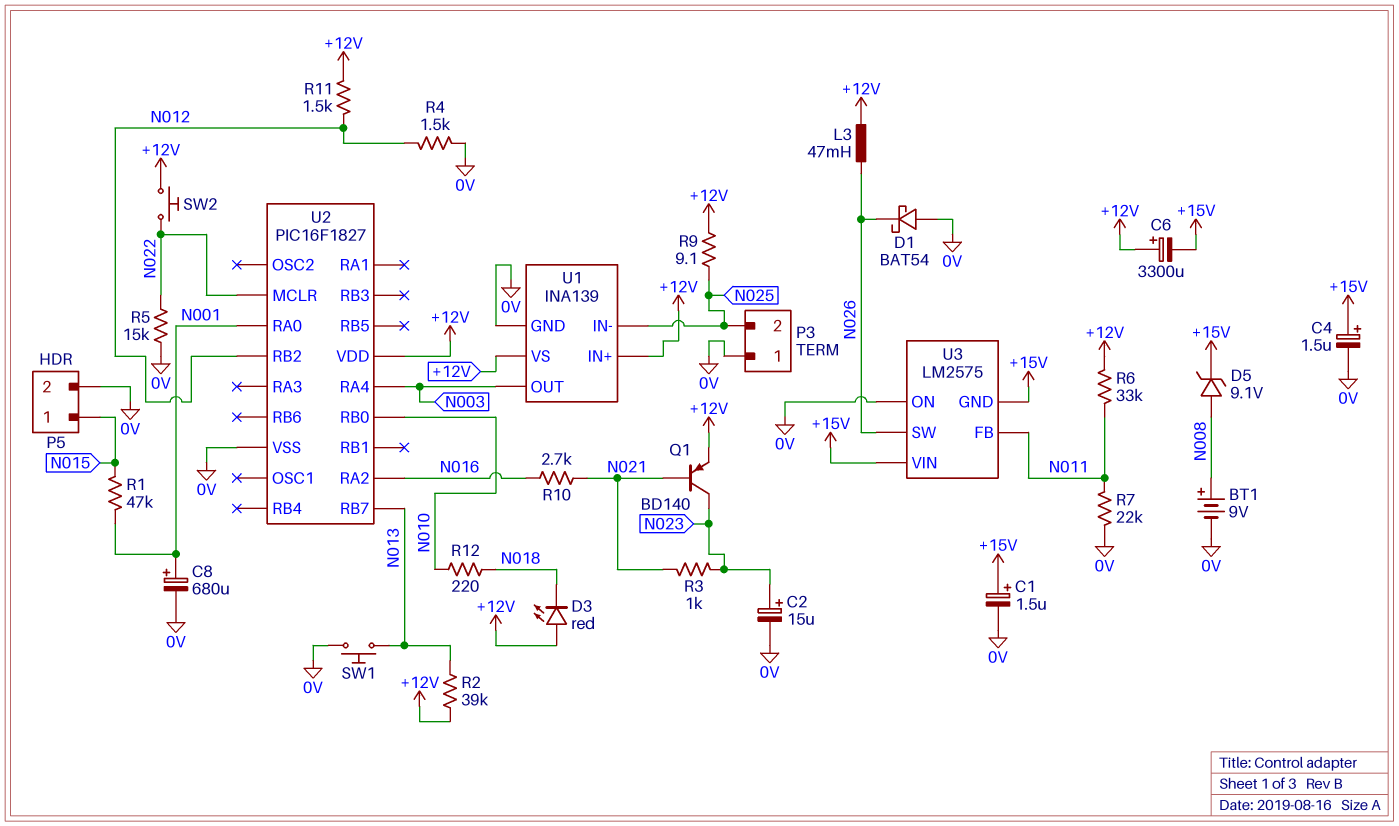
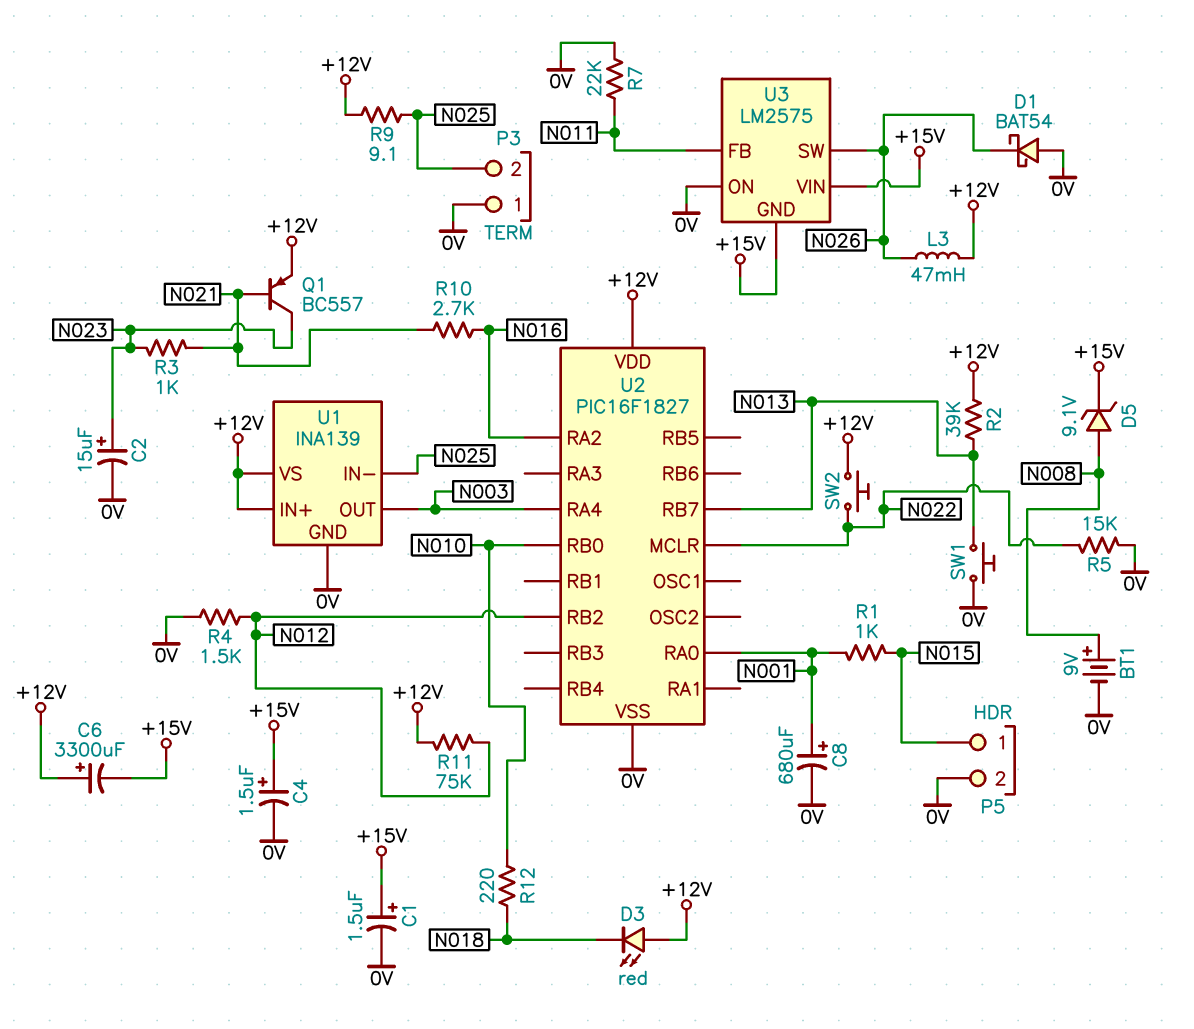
Q1: PNP BD140 (B N021, C N023, E +12V) -> PNP BC557 (B N021, C N023, E +12V)
R1: 47k (N001, N015) -> 1k (N001, N015)
R6: 33k (+12V, N011) -> none
R11: 1.5k (+12V, N012) -> 75k (+12V, N012)

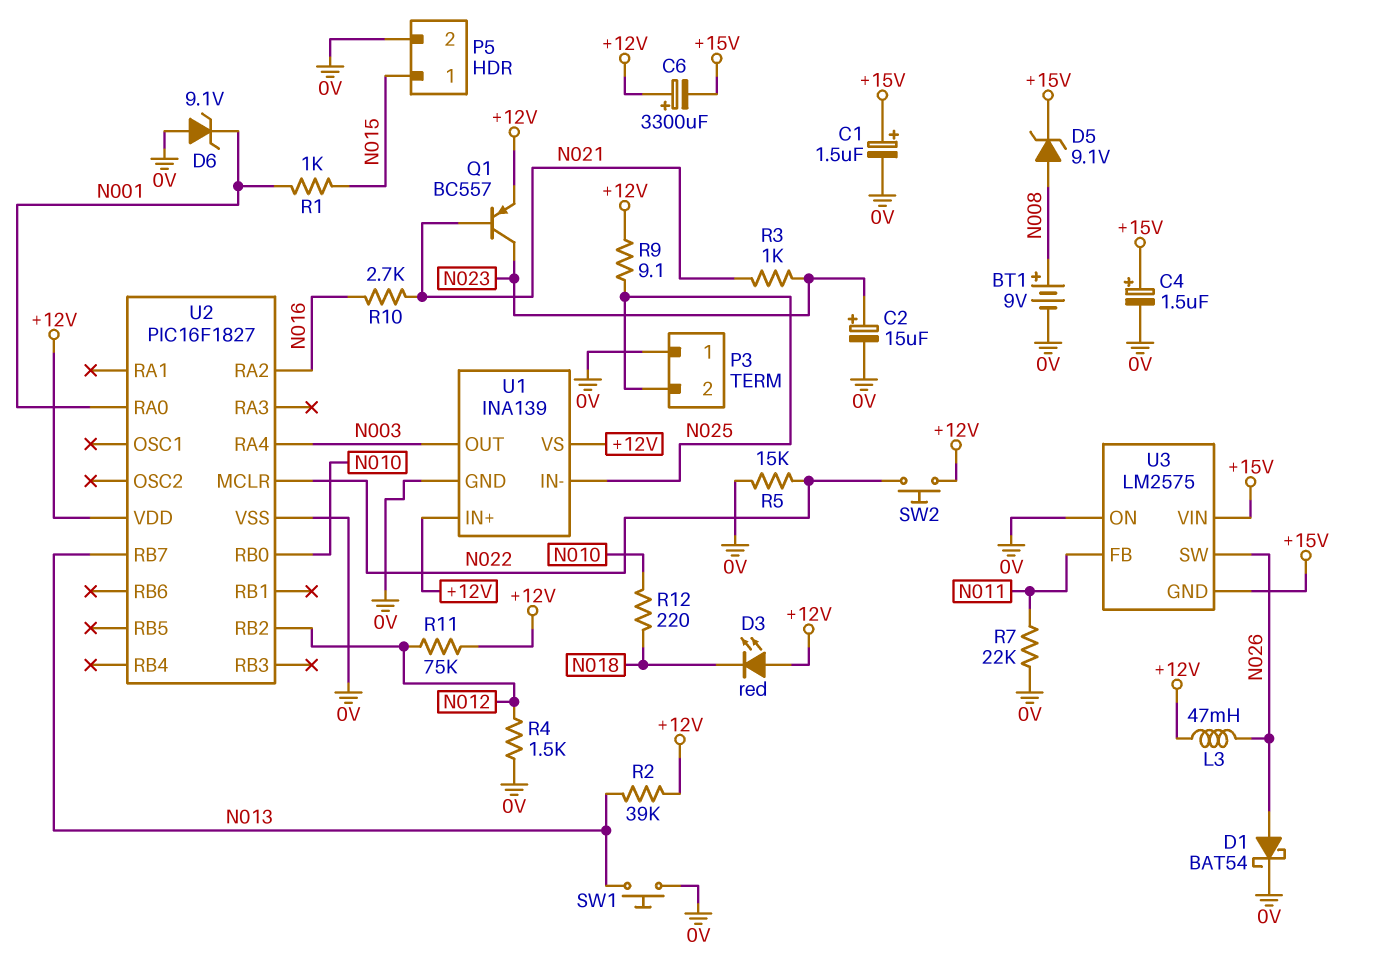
C8: 680uF (plus N001, minus 0V) -> none
D1: schottky BAT54 (A 0V, K N026) -> schottky BAT54 (A N026, K 0V)
D6: none -> zener 9.1V (A 0V, K N001)

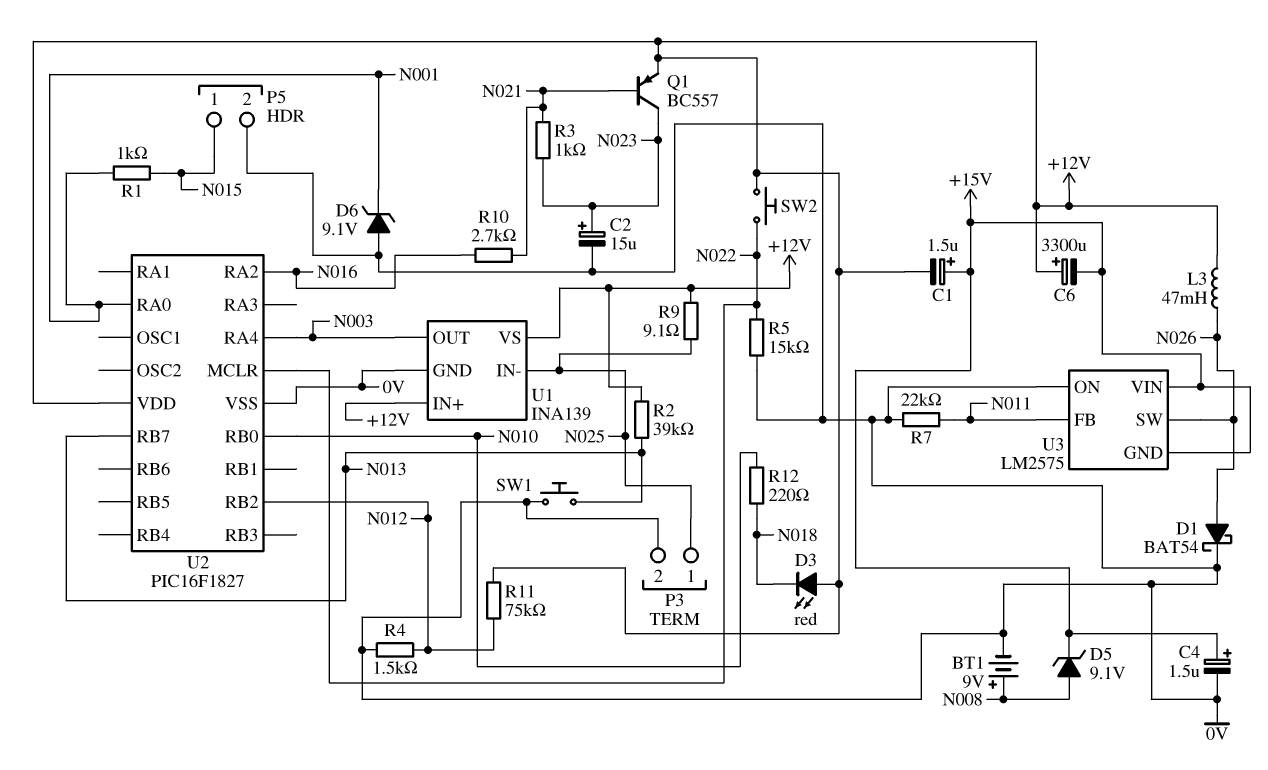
C1: 1.5uF (plus +15V, minus 0V) -> 1.5uF (plus +15V, minus +12V)
P3 pin 1: 0V -> N025
P3 pin 2: N025 -> 0V

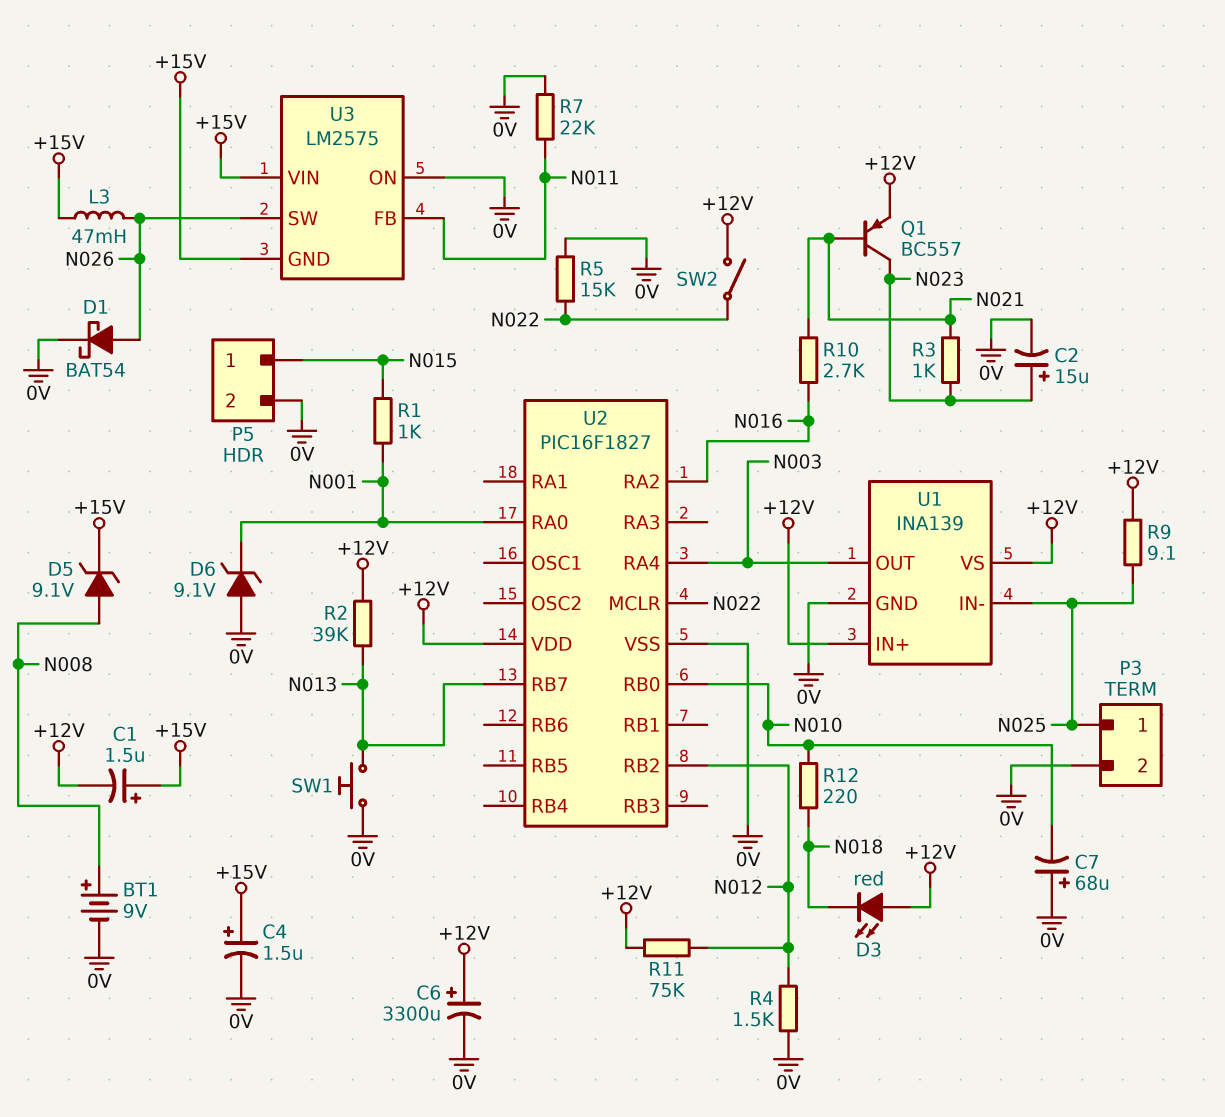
C6: 3300uF (plus +12V, minus +15V) -> 3300uF (plus +12V, minus 0V)
C7: none -> 68uF (plus 0V, minus N010)
L3: 47mH (+12V, N026) -> 47mH (+15V, N026)
SW2: button (+12V, N022) -> switch (+12V, N022)

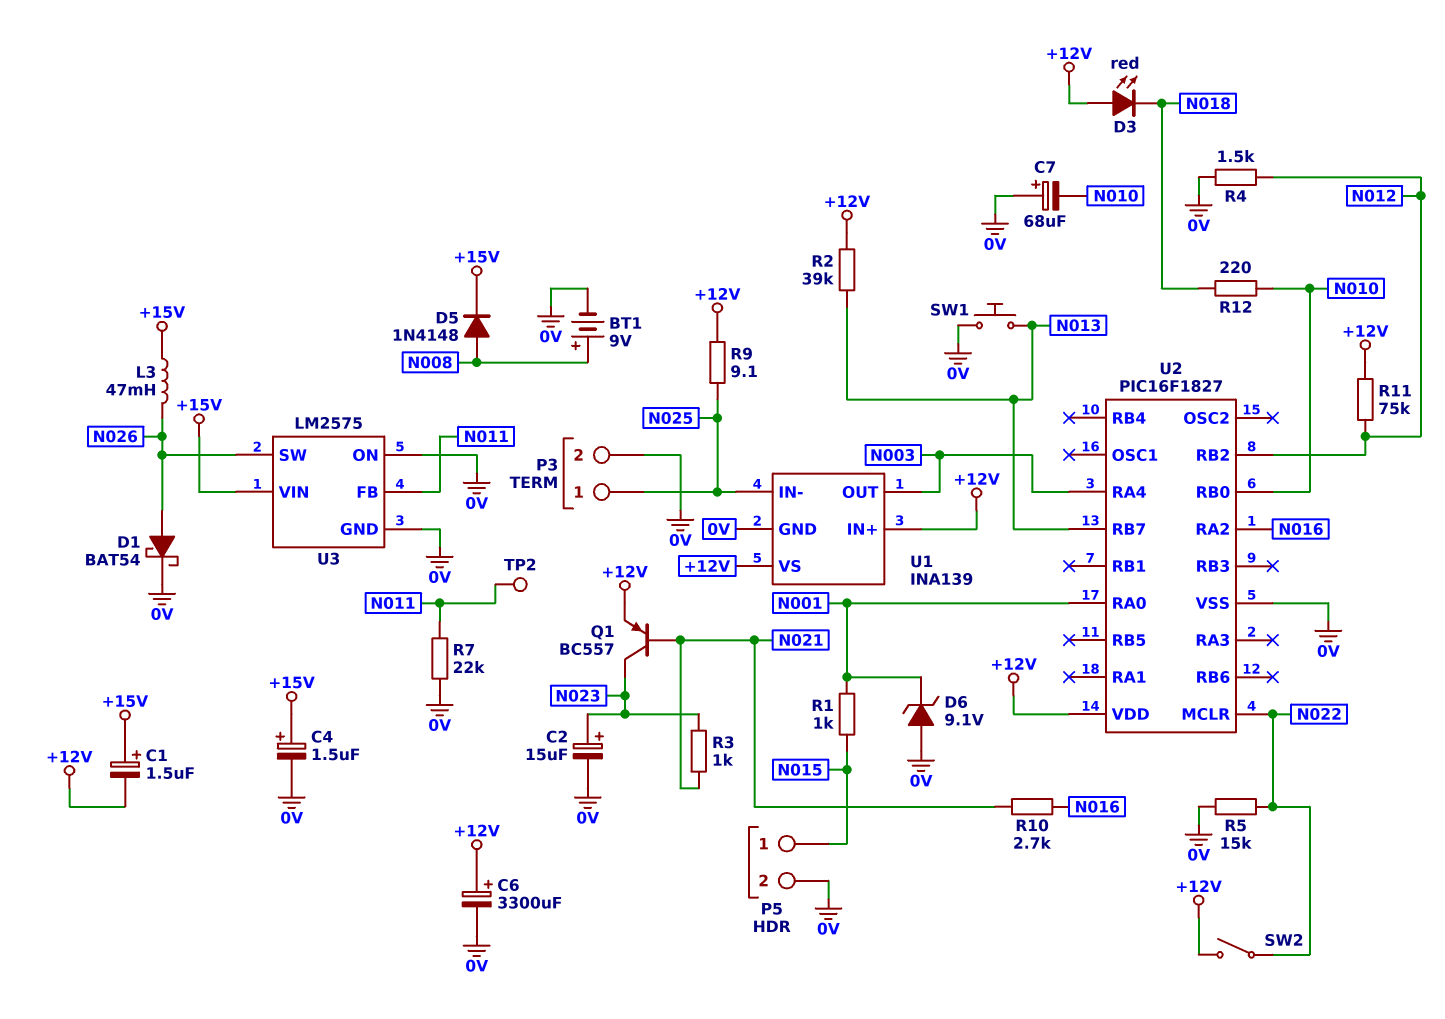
D5: zener 9.1V (A N008, K +15V) -> diode 1N4148 (A N008, K +15V)
TP2: none -> test point (N011)
U3 pin GND: +15V -> 0V

